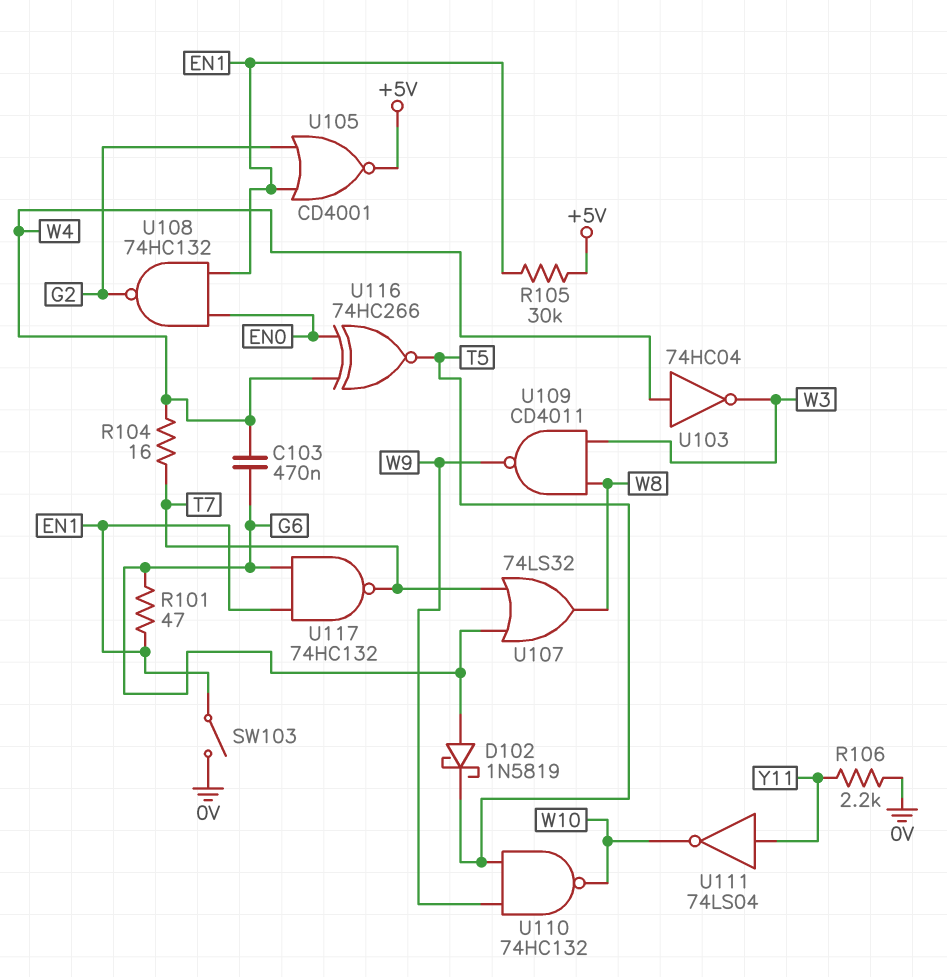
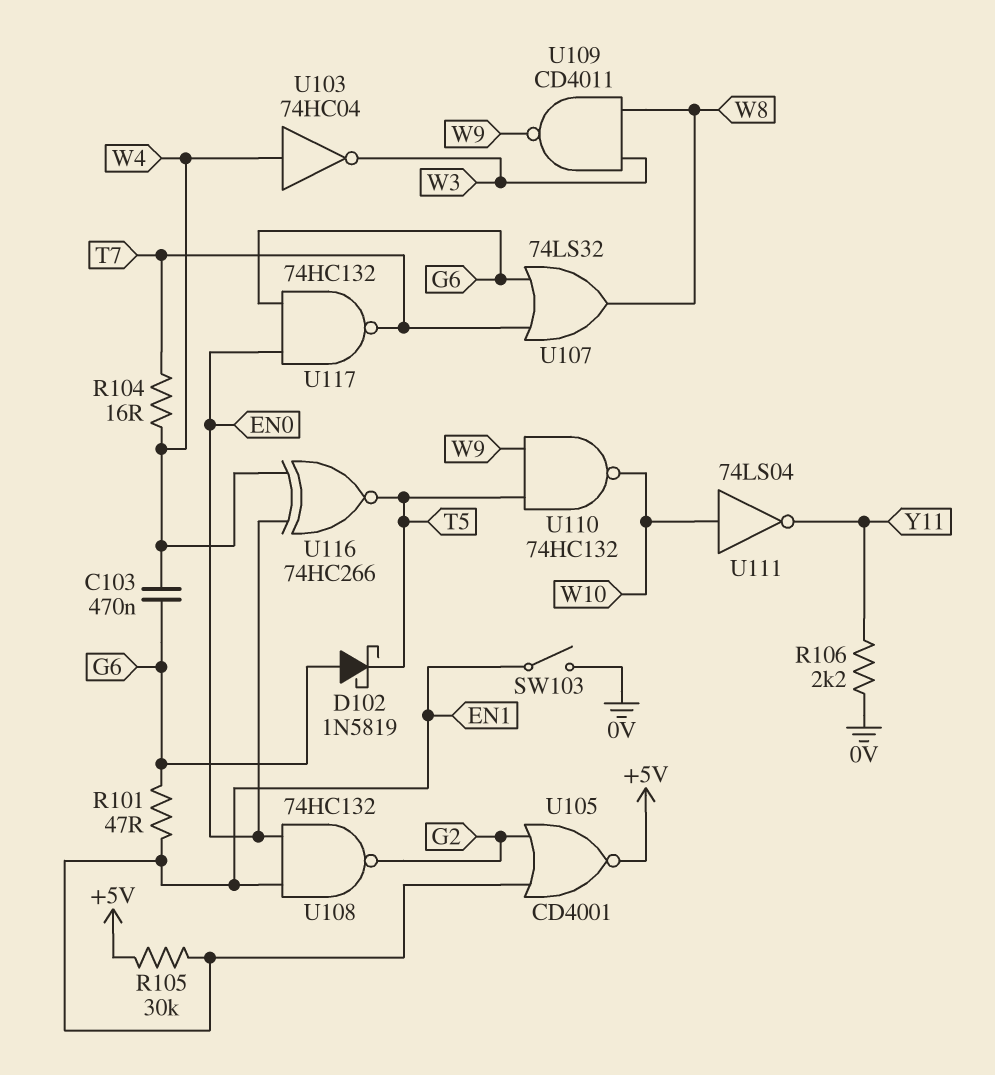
U111: NOT 74LS04 (in Y11, out W10) -> NOT 74LS04 (in W10, out Y11)
U117: NAND 74HC132 (in EN1, in G6, out T7) -> NAND 74HC132 (in EN0, in G6, out T7)

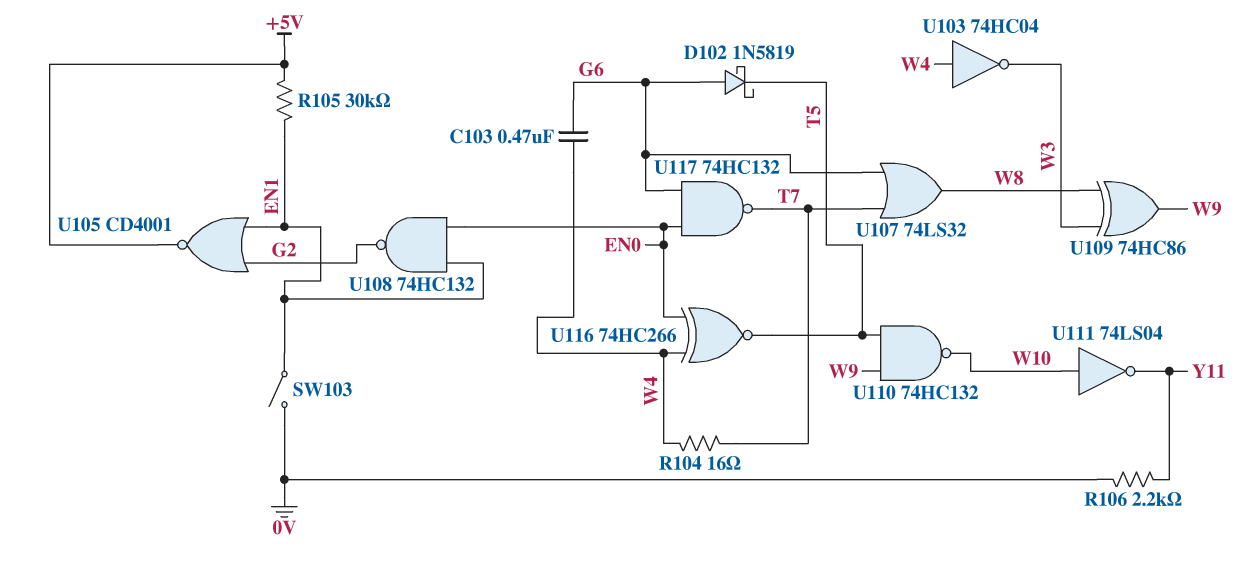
R101: 47 (EN1, G6) -> none
U109: NAND CD4011 (in W3, in W8, out W9) -> XOR 74HC86 (in W3, in W8, out W9)

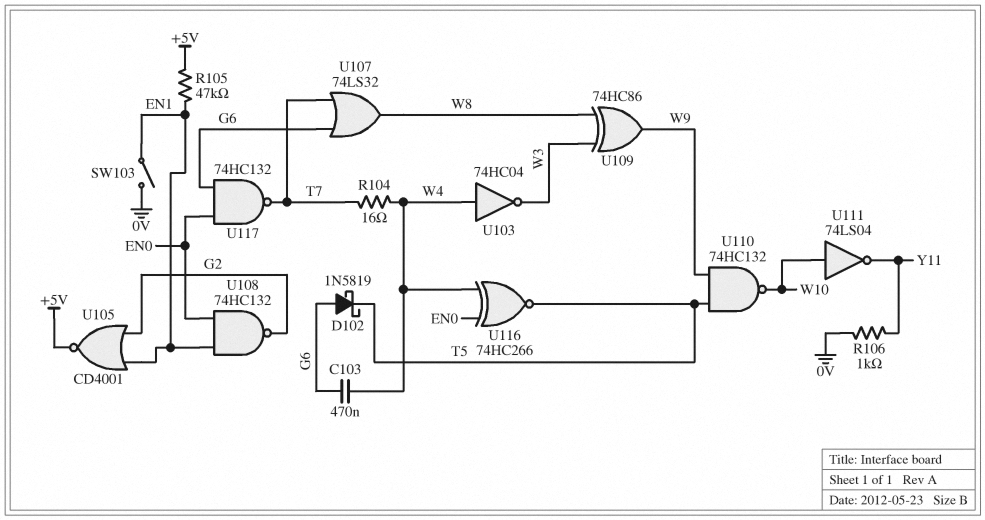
R105: 30k (+5V, EN1) -> 47k (+5V, EN1)
R106: 2.2k (0V, Y11) -> 1k (0V, Y11)

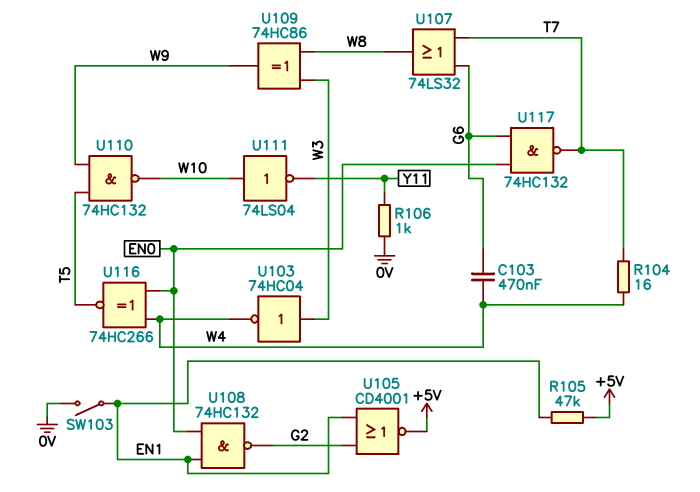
D102: schottky 1N5819 (A G6, K T5) -> none
U103: NOT 74HC04 (in W4, out W3) -> NOT 74HC04 (in W3, out W4)

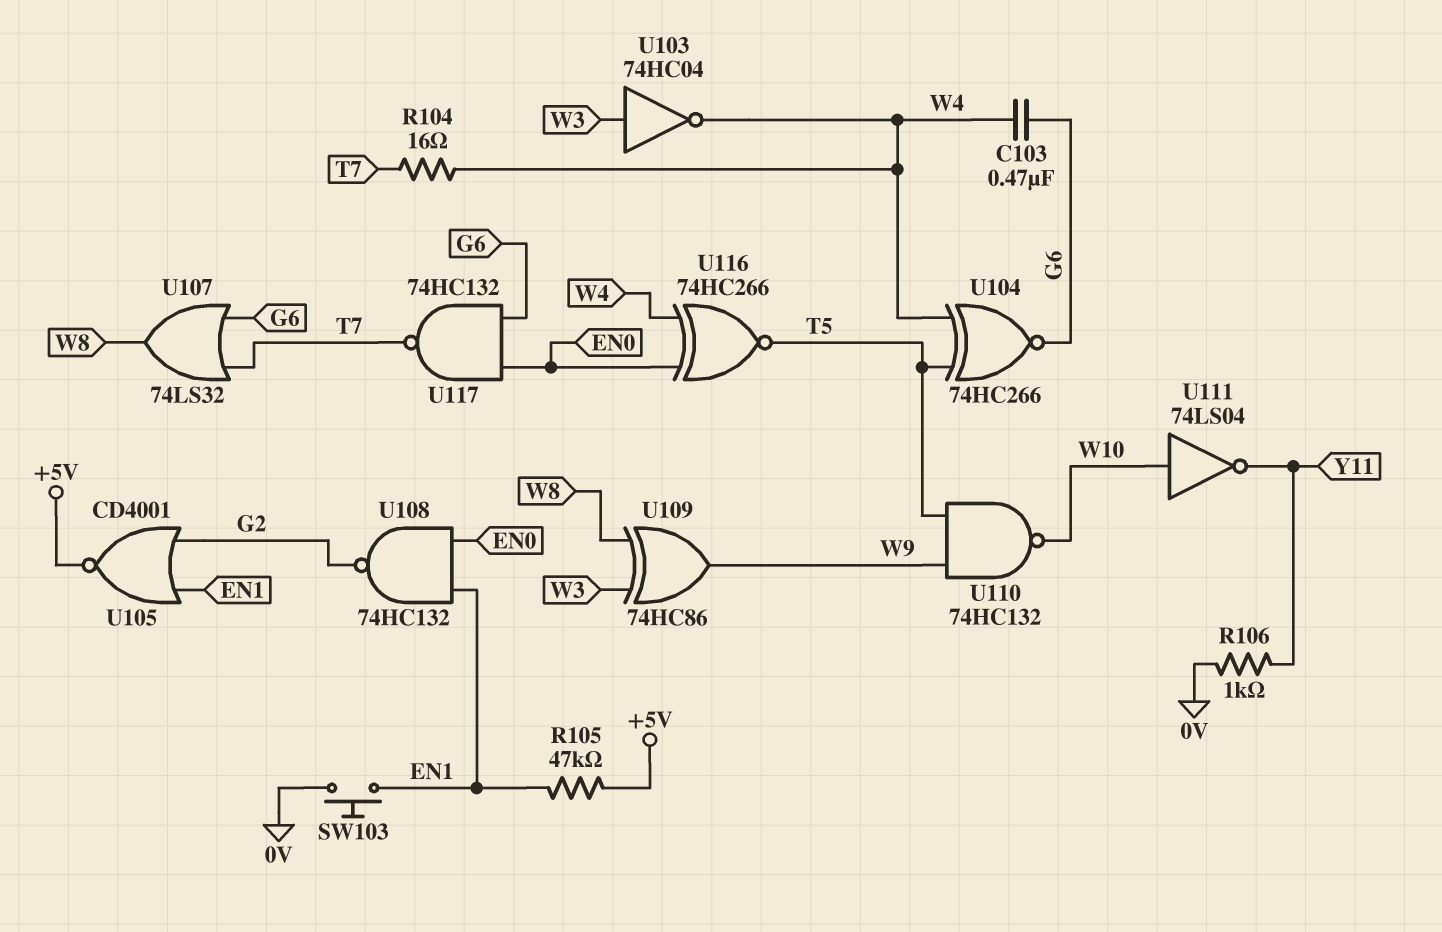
SW103: switch (0V, EN1) -> button (0V, EN1)
U104: none -> XNOR 74HC266 (in T5, in W4, out G6)

